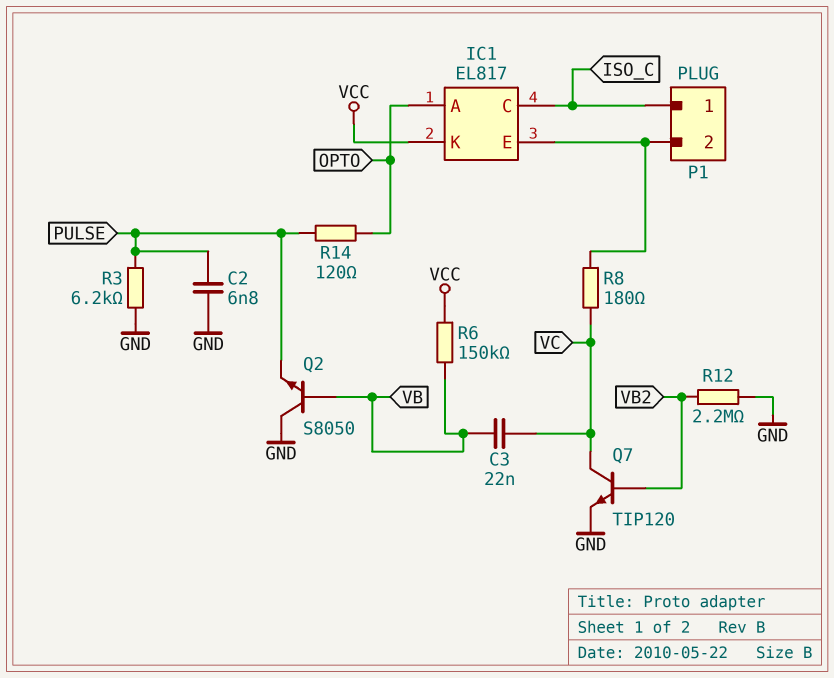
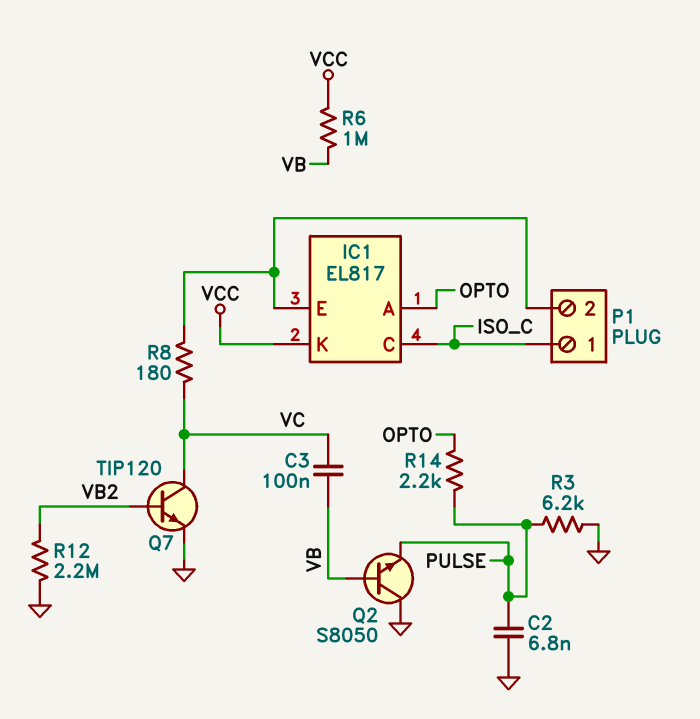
C3: 22nF (VB, VC) -> 100nF (VB, VC)
R6: 150k (VB, VCC) -> 1M (VB, VCC)
R14: 120 (OPTO, PULSE) -> 2.2k (OPTO, PULSE)

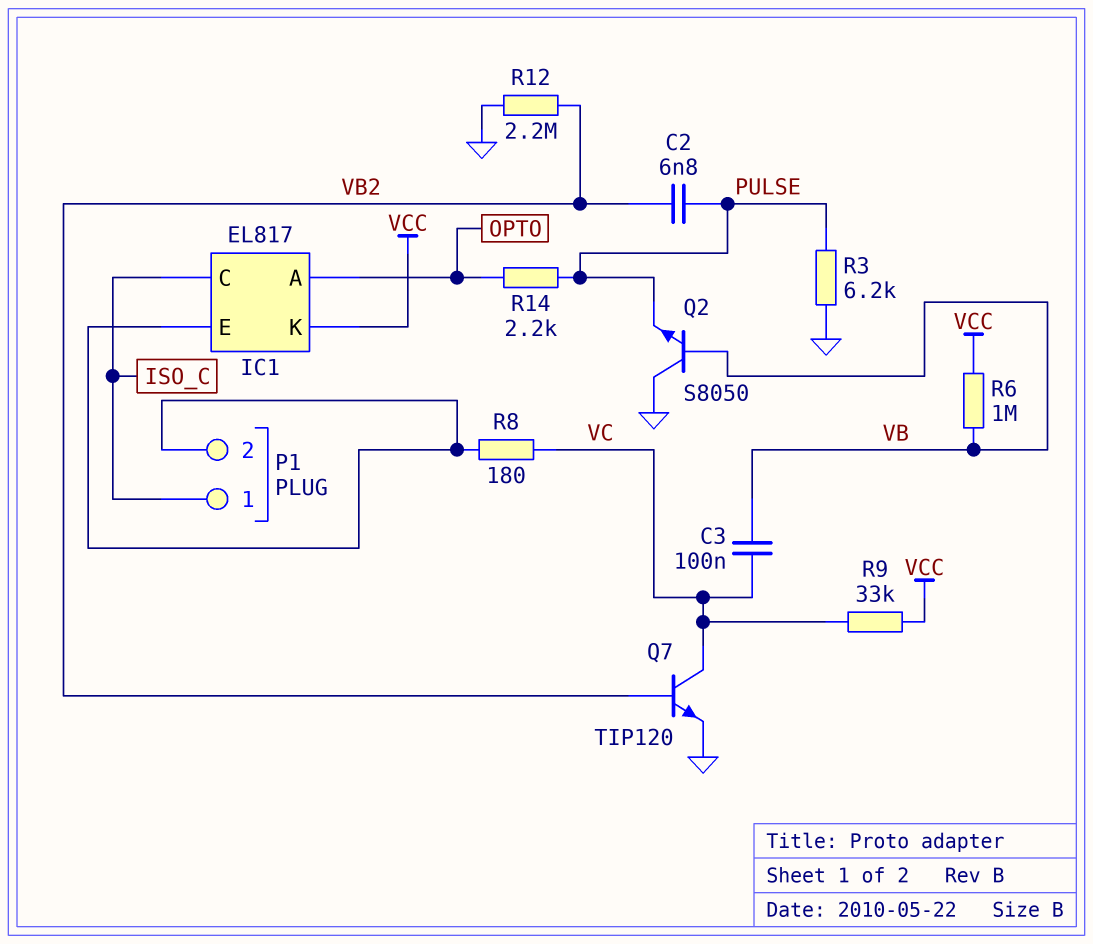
C2: 6.8nF (GND, PULSE) -> 6.8nF (PULSE, VB2)
R9: none -> 33k (VC, VCC)

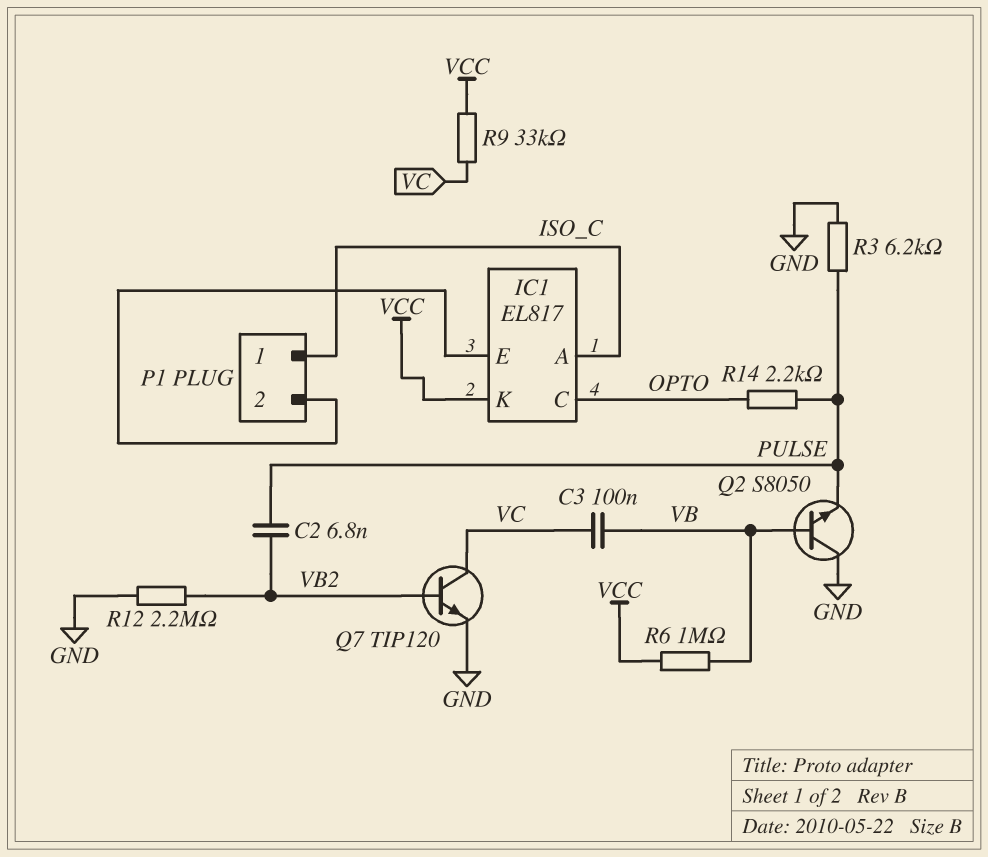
IC1 pin A: OPTO -> ISO_C
IC1 pin C: ISO_C -> OPTO
R8: 180 (IC1/E, VC) -> none

